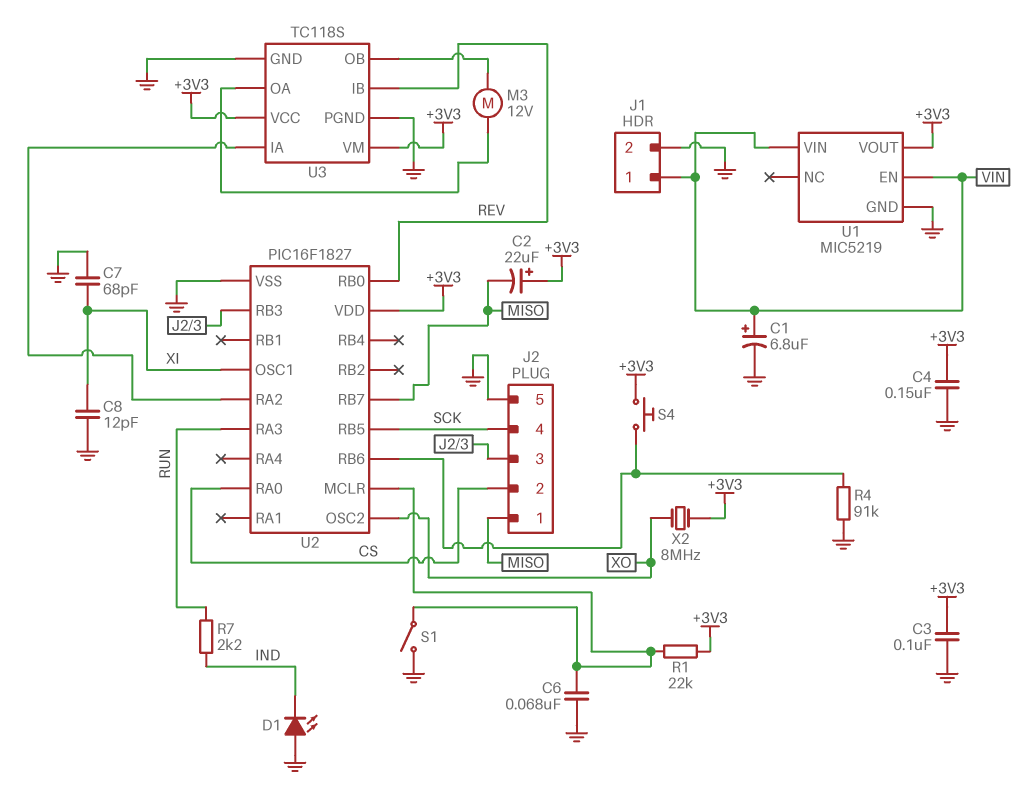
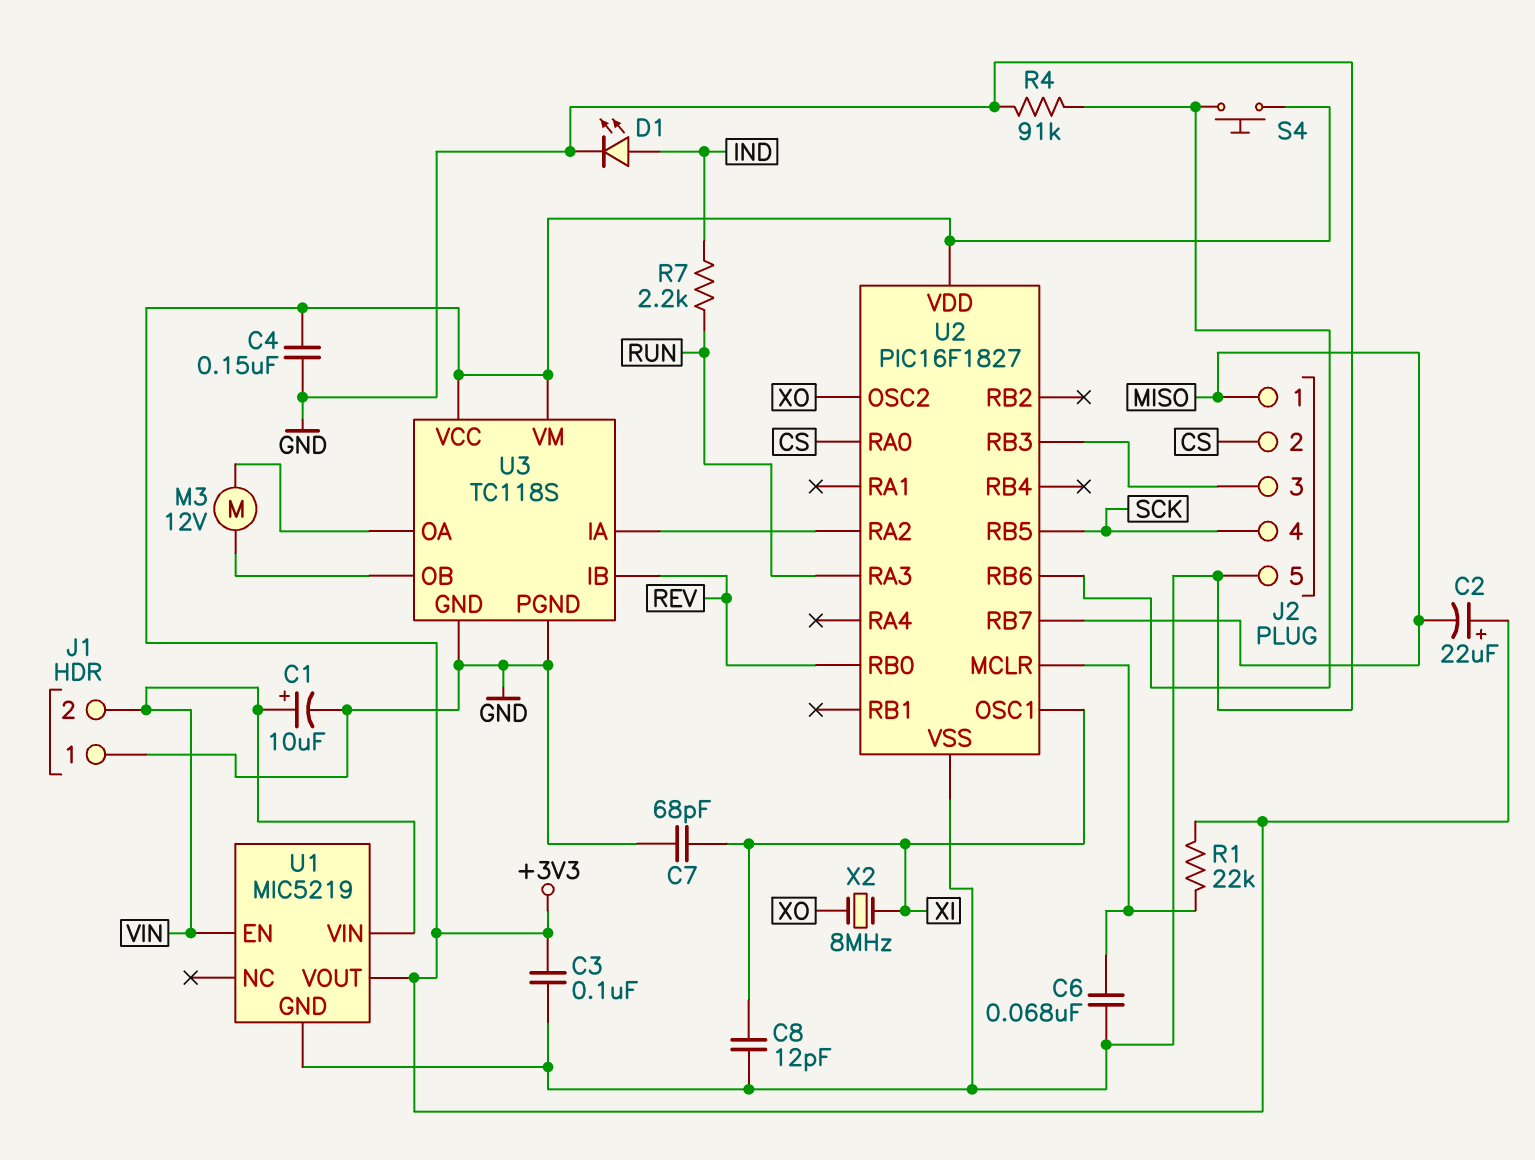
C1: 6.8uF (plus VIN, minus GND) -> 10uF (plus VIN, minus GND)
D1: LED (A GND, K IND) -> LED (A IND, K GND)
J1 pin 1: VIN -> GND
J1 pin 2: GND -> VIN
S1: switch (GND, U2/MCLR) -> none
X2: 8MHz (+3V3, XO) -> 8MHz (XI, XO)

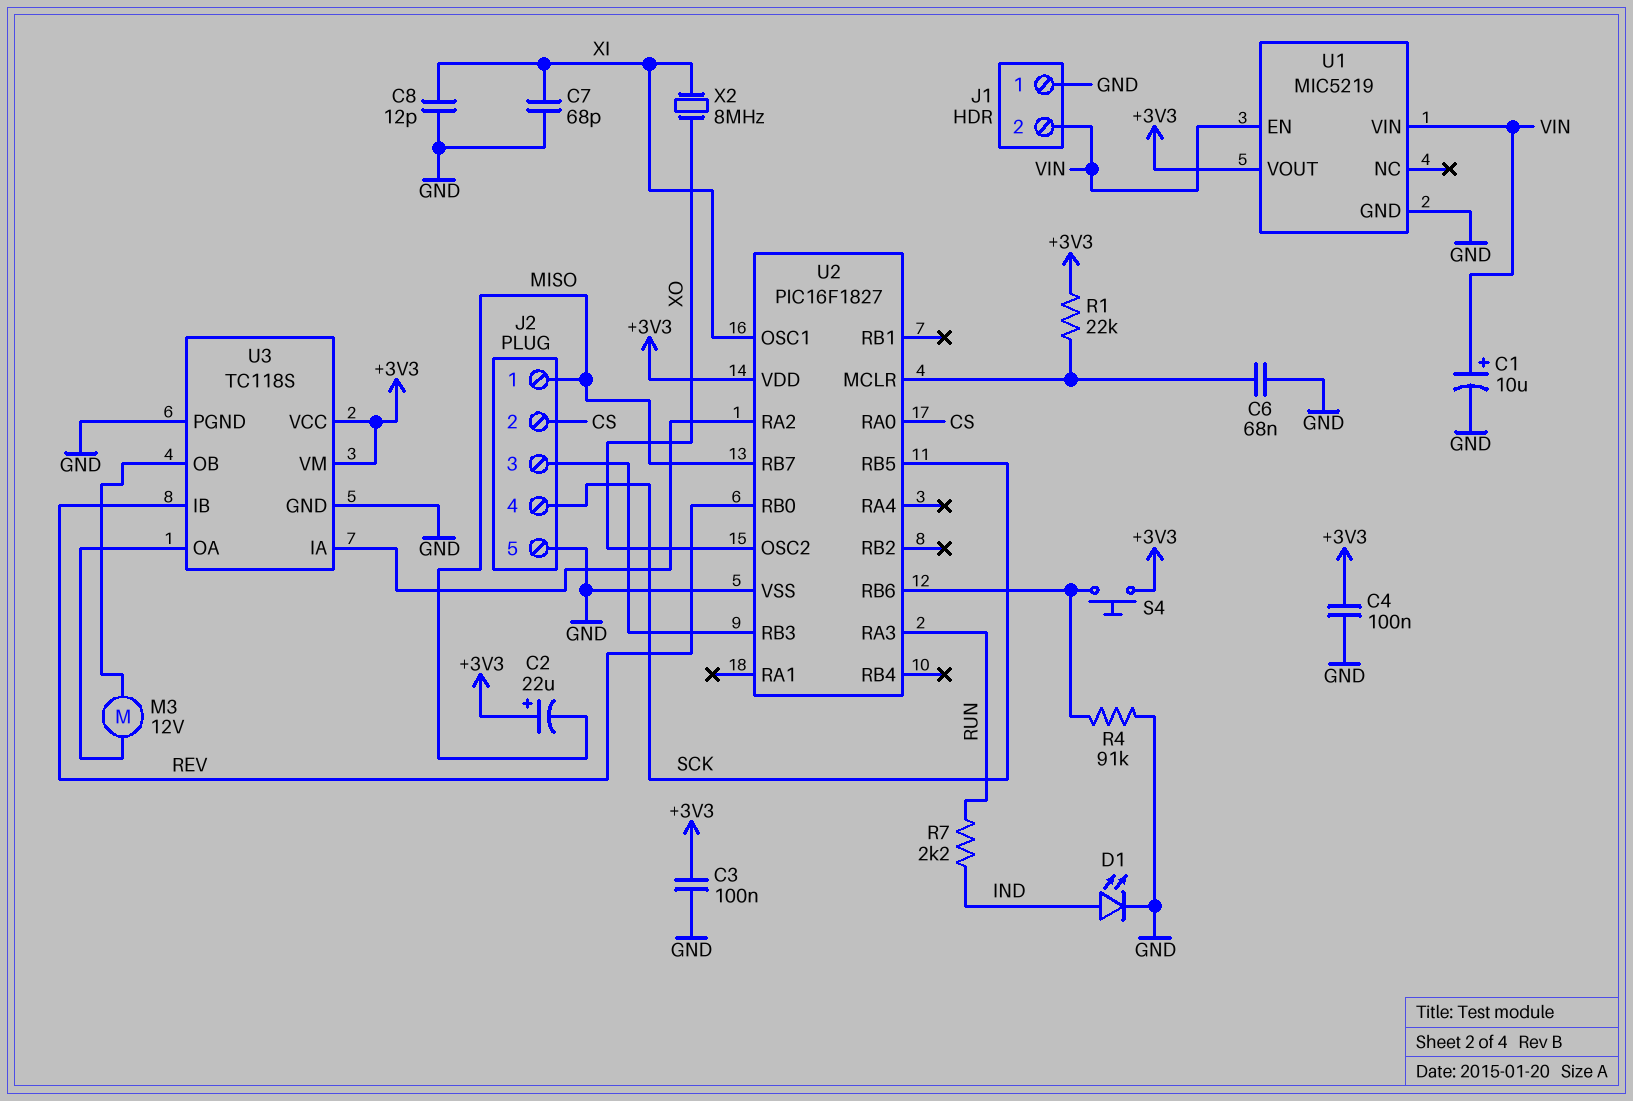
C4: 150nF (+3V3, GND) -> 100nF (+3V3, GND)

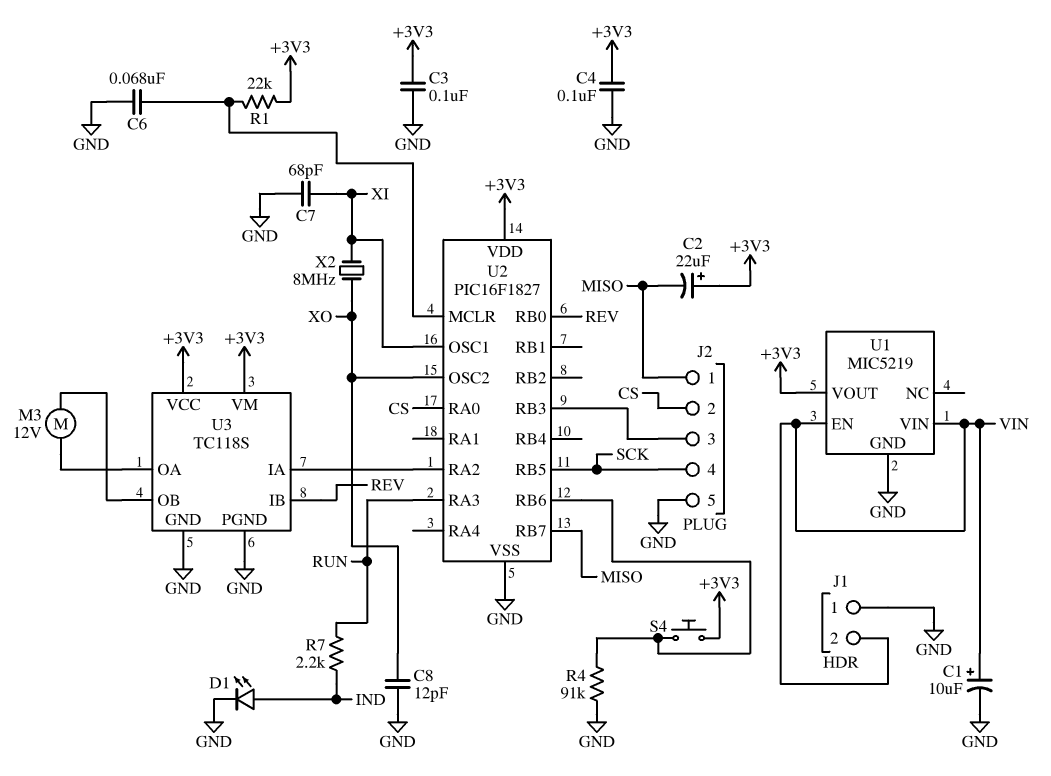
C8: 12pF (GND, XI) -> 12pF (GND, XO)

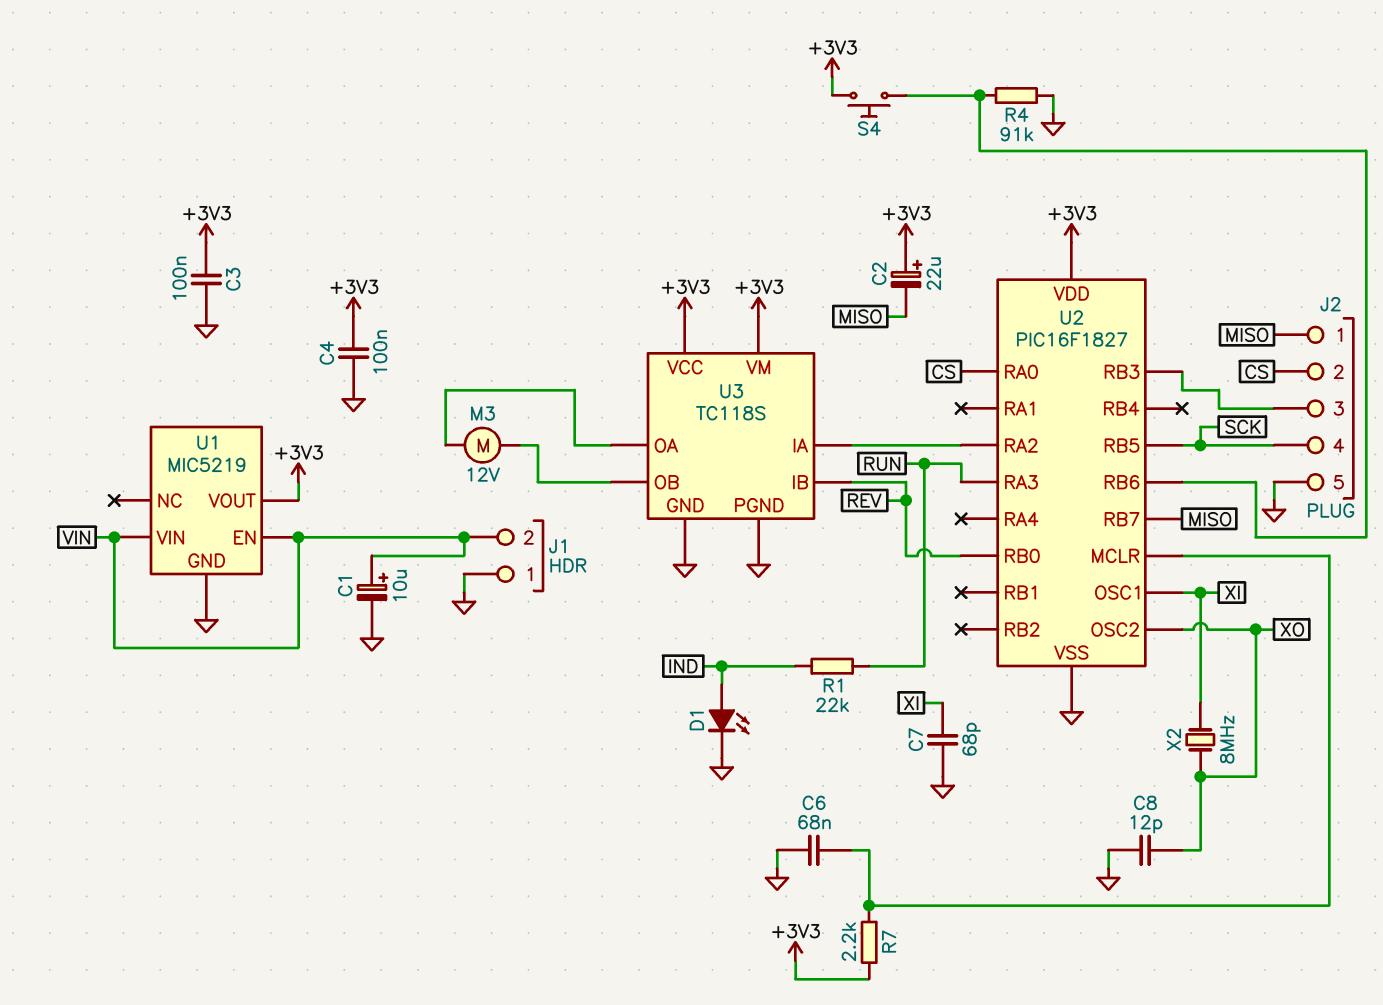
R1: 22k (+3V3, U2/MCLR) -> 22k (IND, RUN)
R7: 2.2k (IND, RUN) -> 2.2k (+3V3, U2/MCLR)

